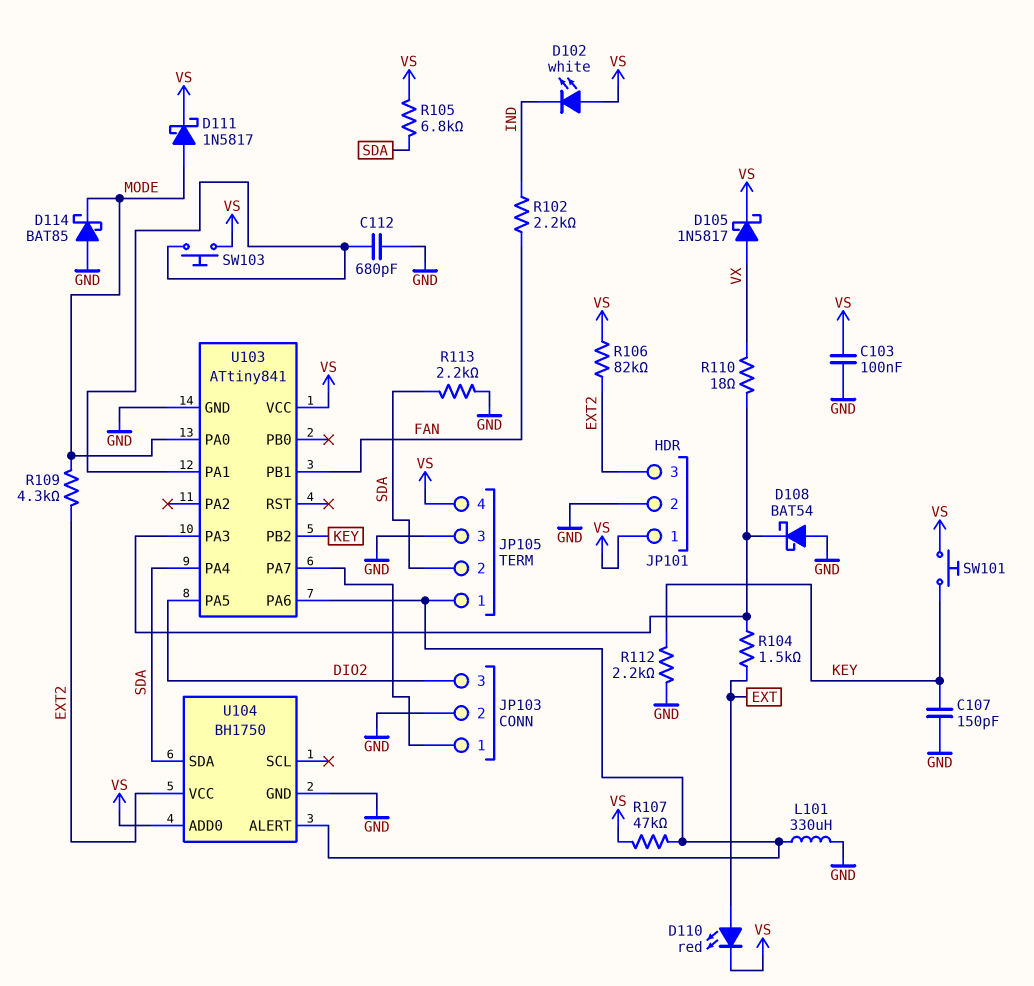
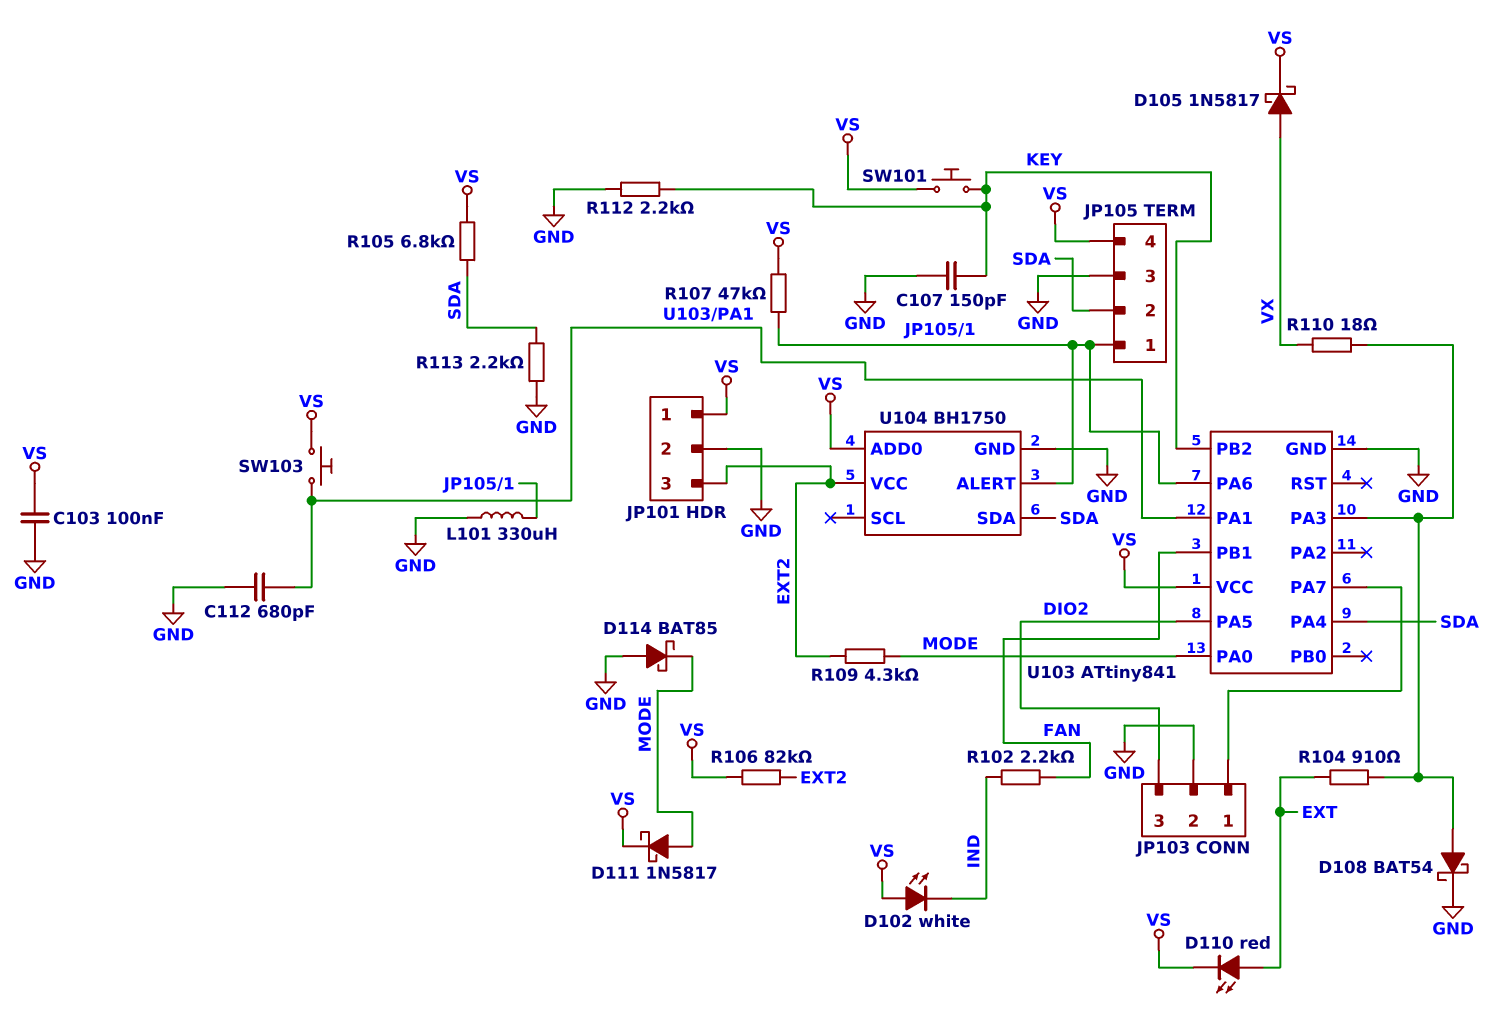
D108: schottky BAT54 (A GND, K U103/PA3) -> schottky BAT54 (A U103/PA3, K GND)
R104: 1.5k (EXT, U103/PA3) -> 910 (EXT, U103/PA3)

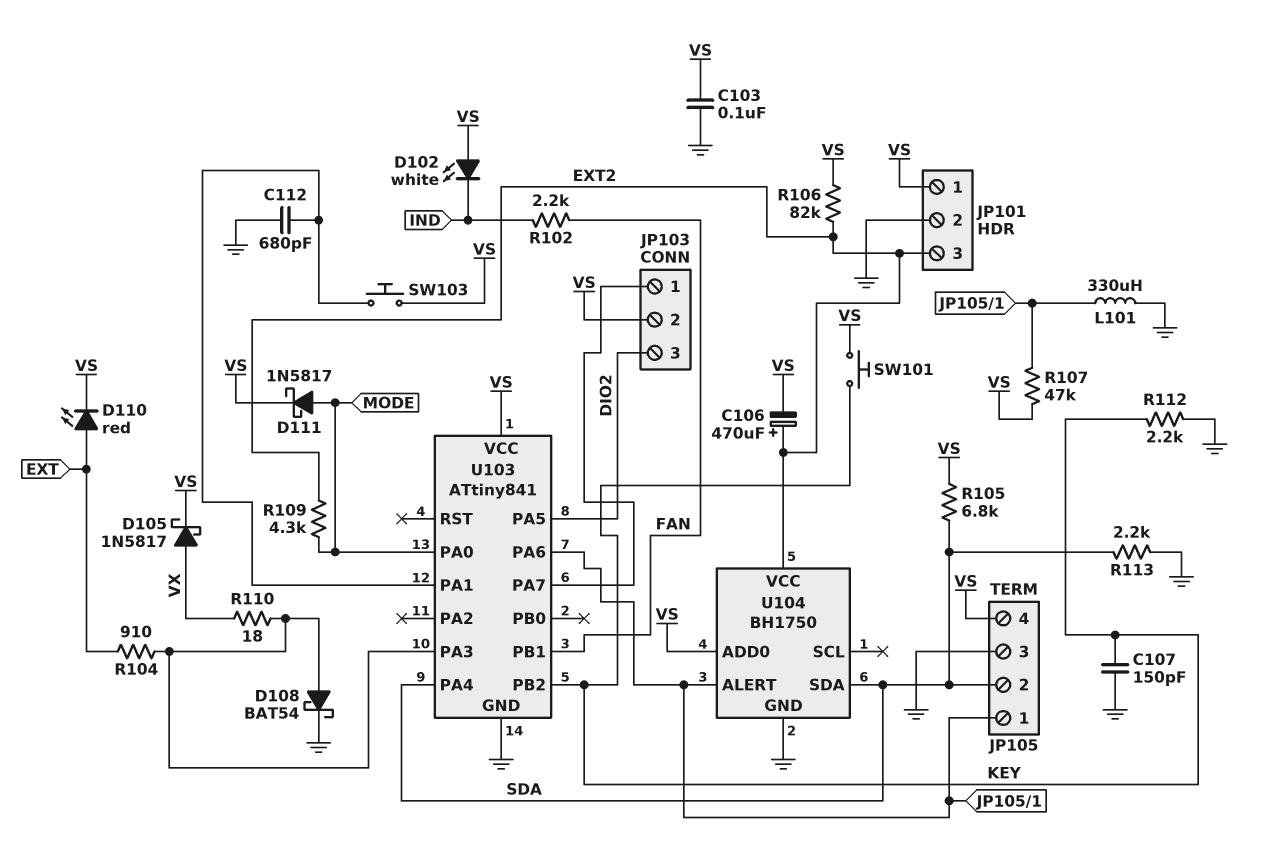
C106: none -> 470uF (plus EXT2, minus VS)
D114: schottky BAT85 (A GND, K MODE) -> none
JP103 pin 2: GND -> VS

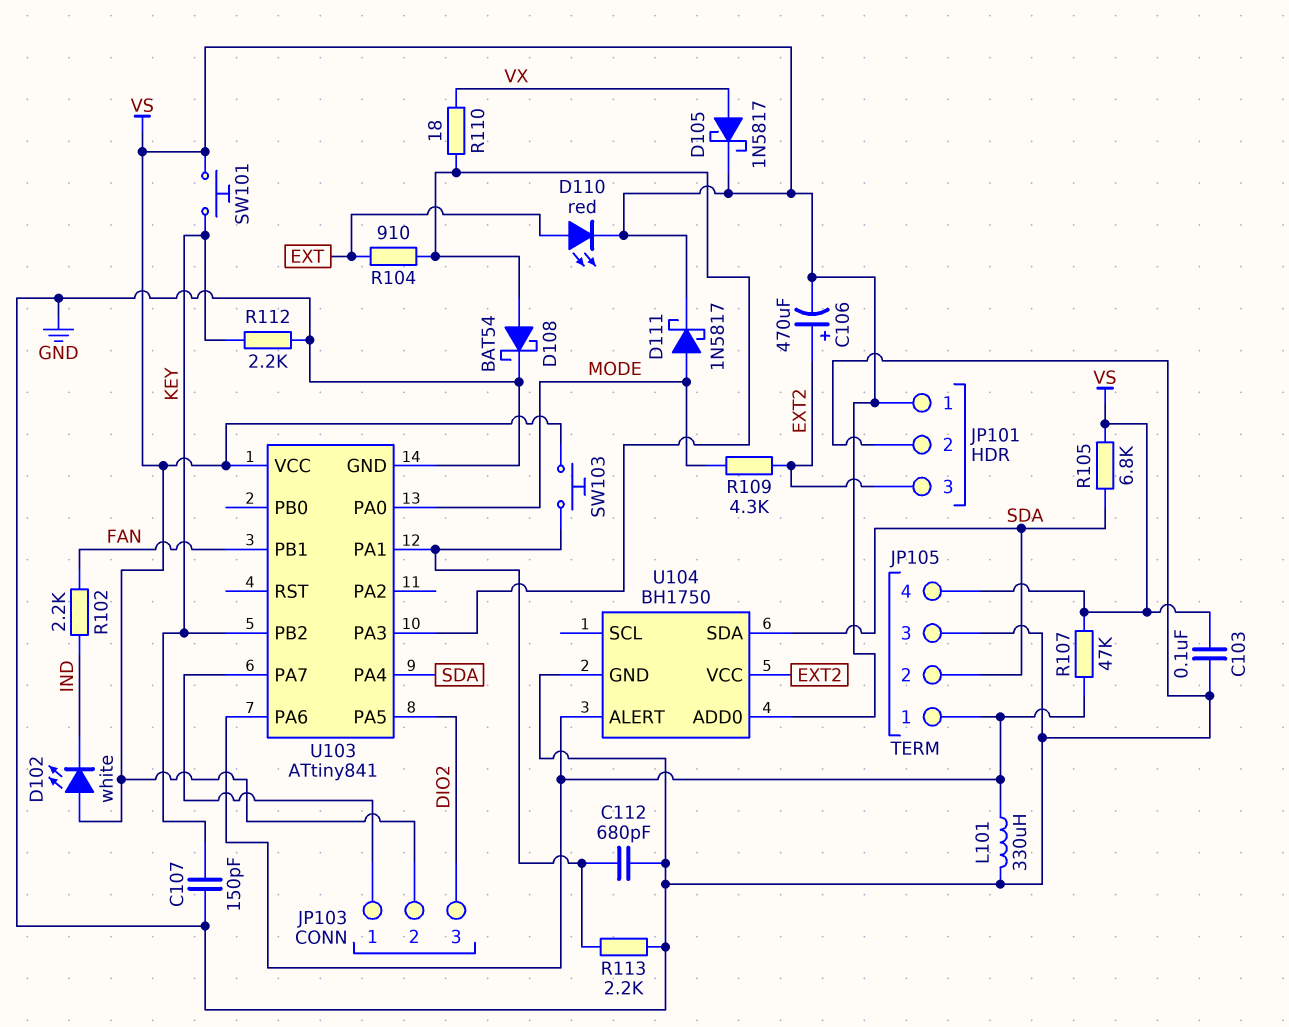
R106: 82k (EXT2, VS) -> none
R113: 2.2k (GND, SDA) -> 2.2k (GND, U103/PA1)

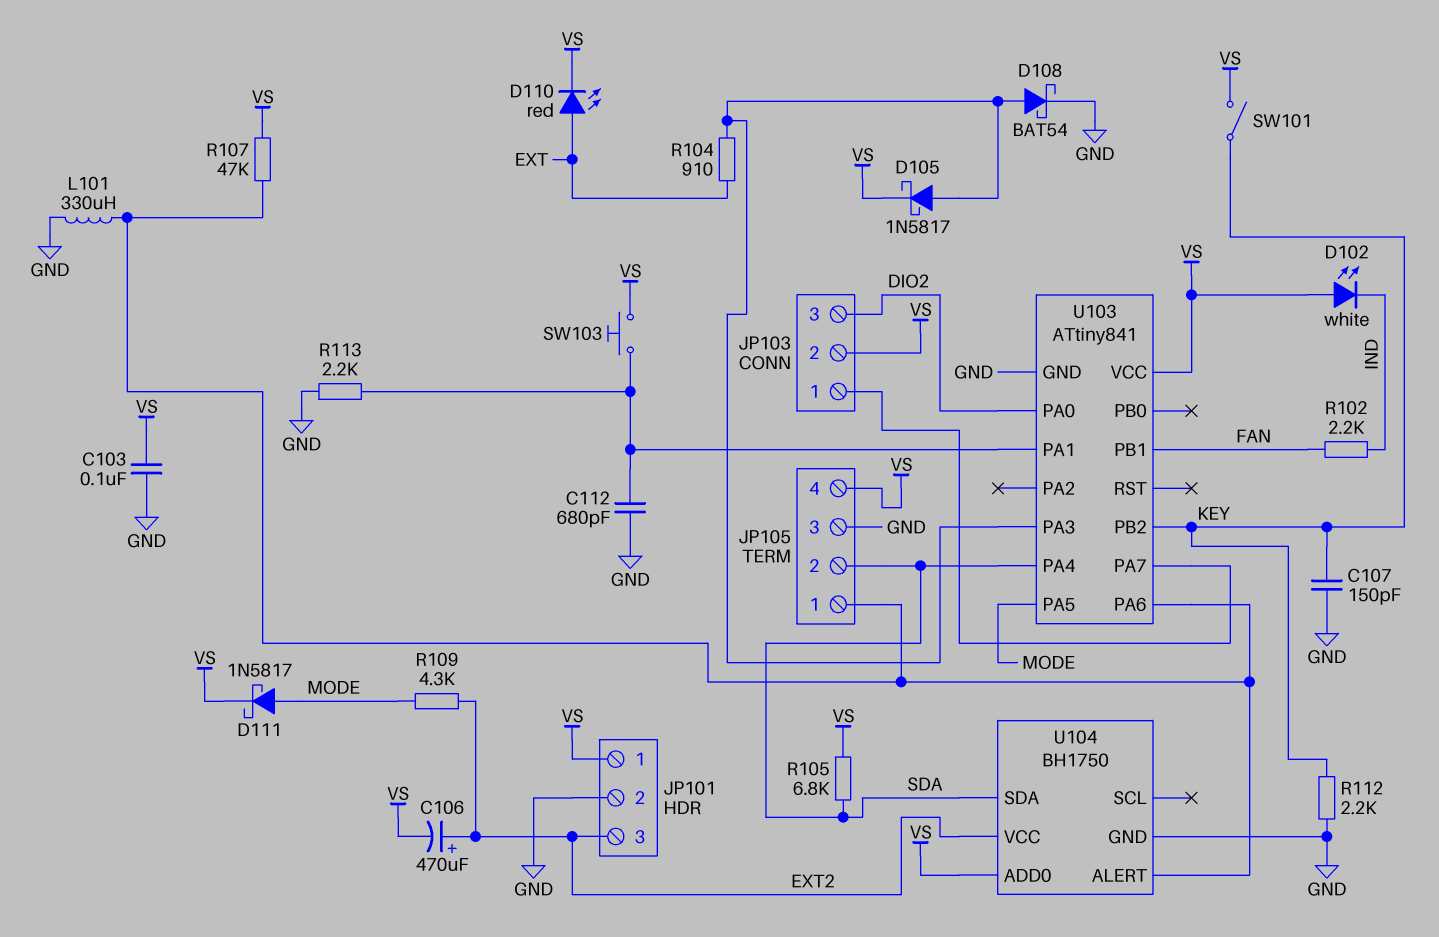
D105: schottky 1N5817 (A VX, K VS) -> schottky 1N5817 (A U103/PA3, K VS)
R110: 18 (U103/PA3, VX) -> none
SW101: button (KEY, VS) -> switch (KEY, VS)
U103 pin PA0: MODE -> DIO2
U103 pin PA5: DIO2 -> MODE

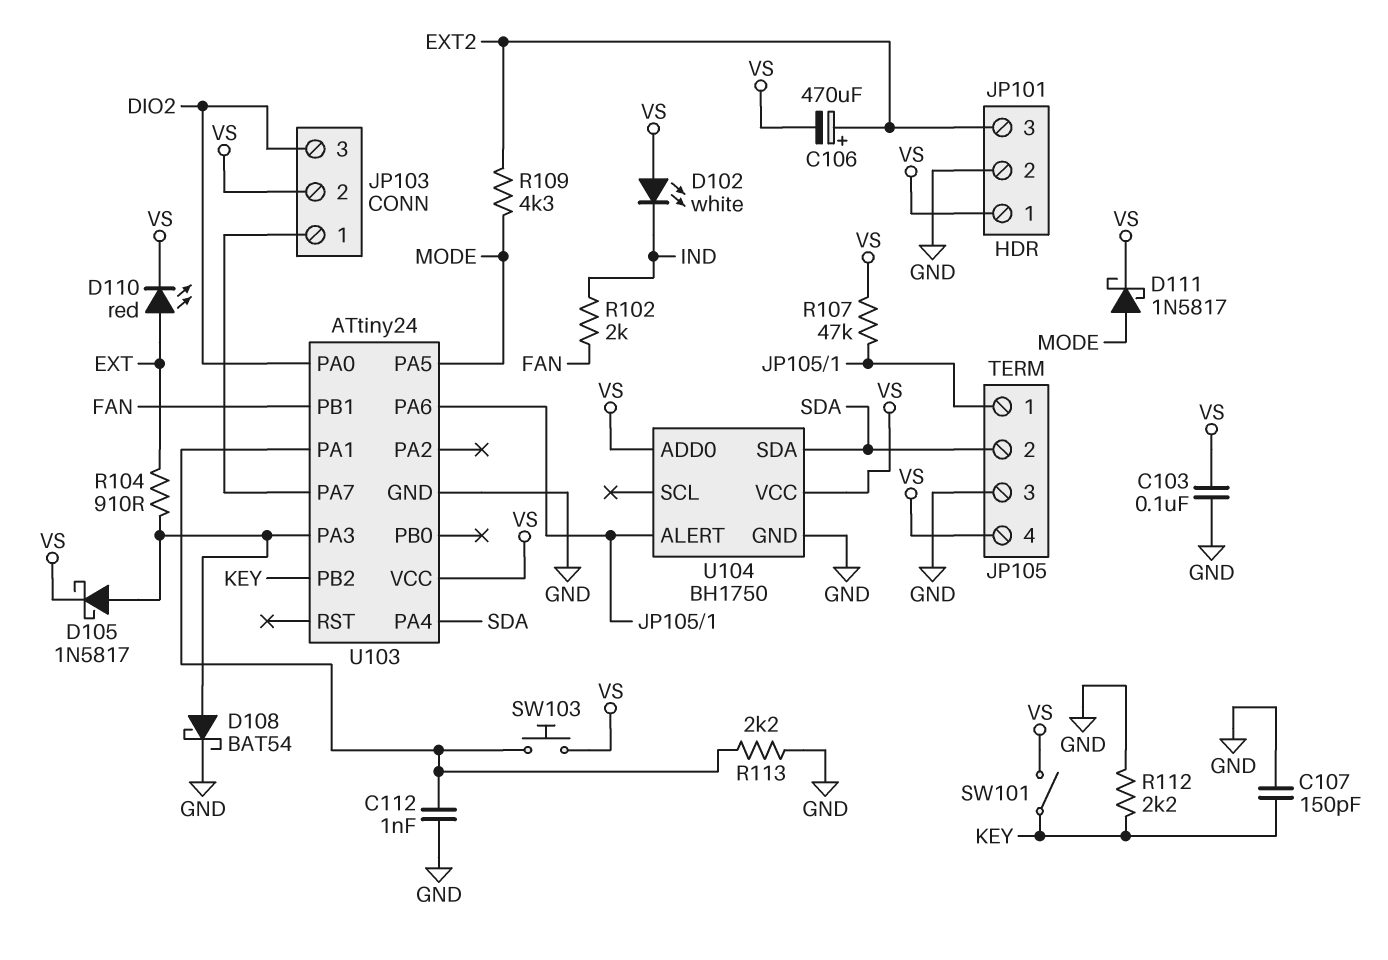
C112: 680pF (GND, U103/PA1) -> 1nF (GND, U103/PA1)
L101: 330uH (GND, JP105/1) -> none
R102: 2.2k (FAN, IND) -> 2k (FAN, IND)
R105: 6.8k (SDA, VS) -> none
U103: ATtiny841 -> ATtiny24
U104 pin VCC: EXT2 -> VS

